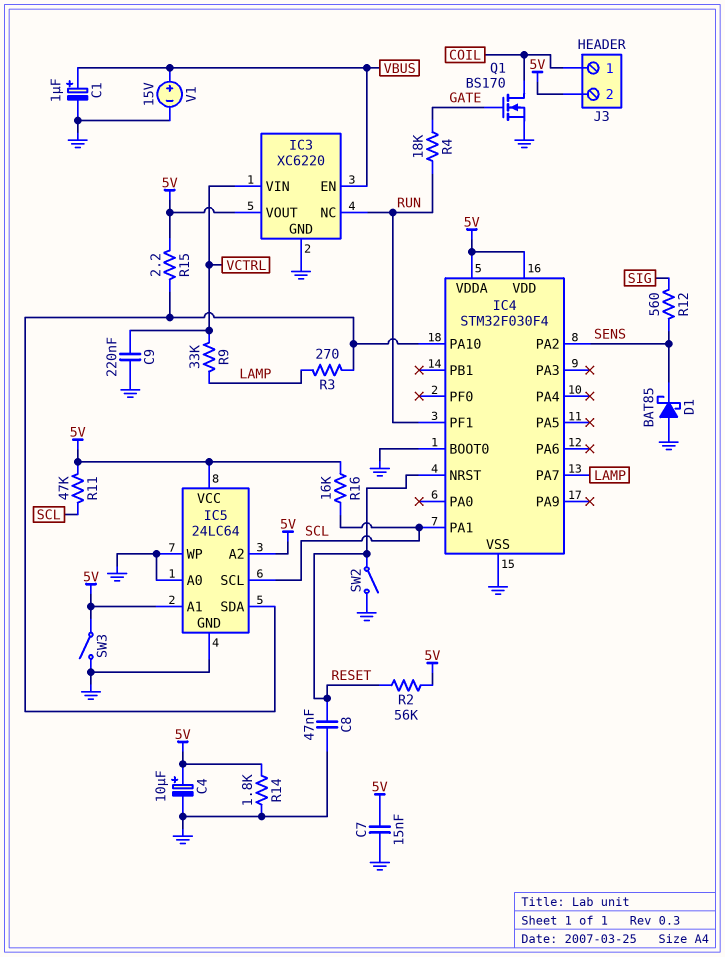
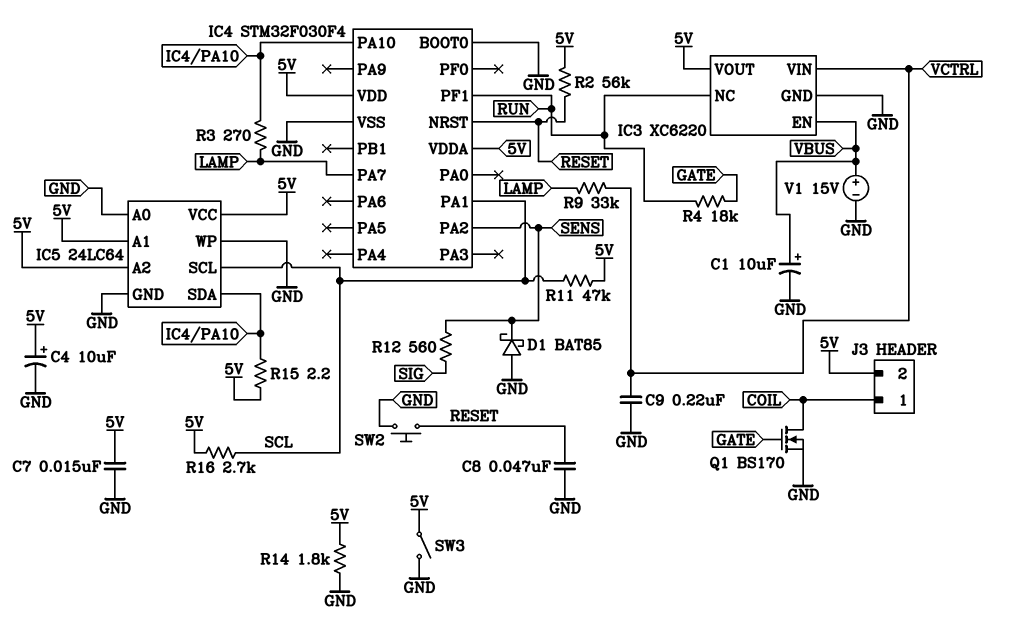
C1: 1uF (plus VBUS, minus GND) -> 10uF (plus VBUS, minus GND)
R16: 16k (5V, SCL) -> 2.7k (5V, SCL)
SW2: switch (GND, RESET) -> button (GND, RESET)

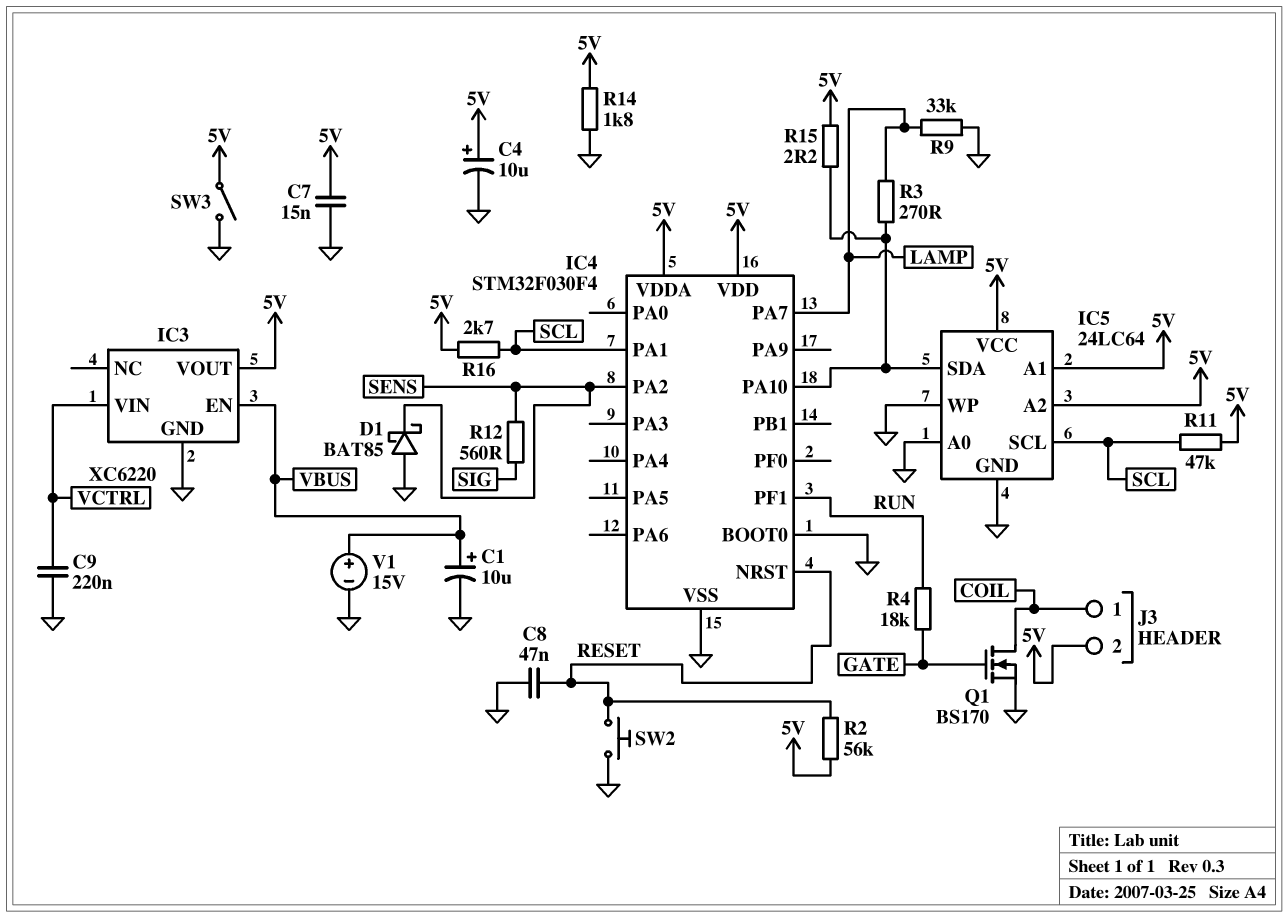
IC3 pin NC: RUN -> none
R9: 33k (LAMP, VCTRL) -> 33k (GND, LAMP)

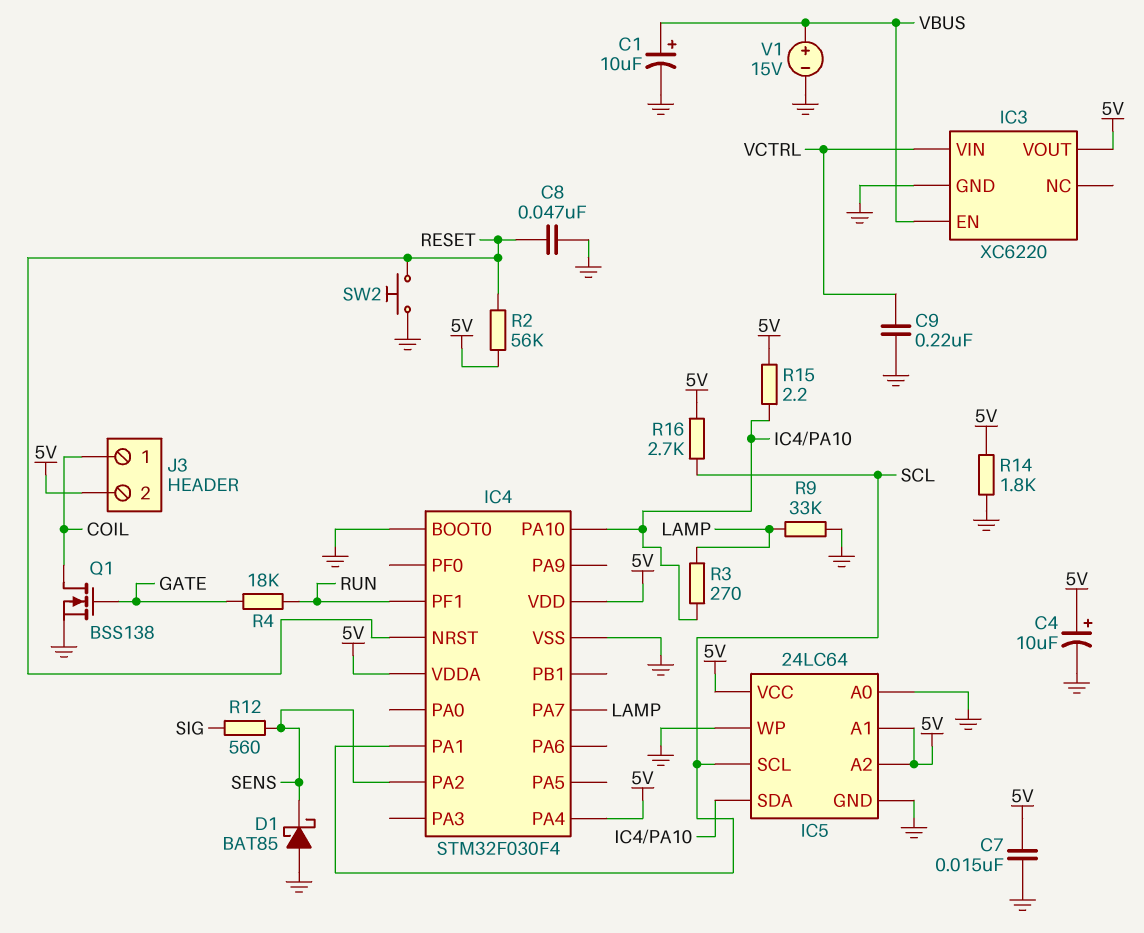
IC4 pin PA4: none -> 5V
Q1: NMOS BS170 (G GATE, D COIL, S GND) -> NMOS BSS138 (G GATE, D COIL, S GND)
R11: 47k (5V, SCL) -> none
SW3: switch (5V, GND) -> none

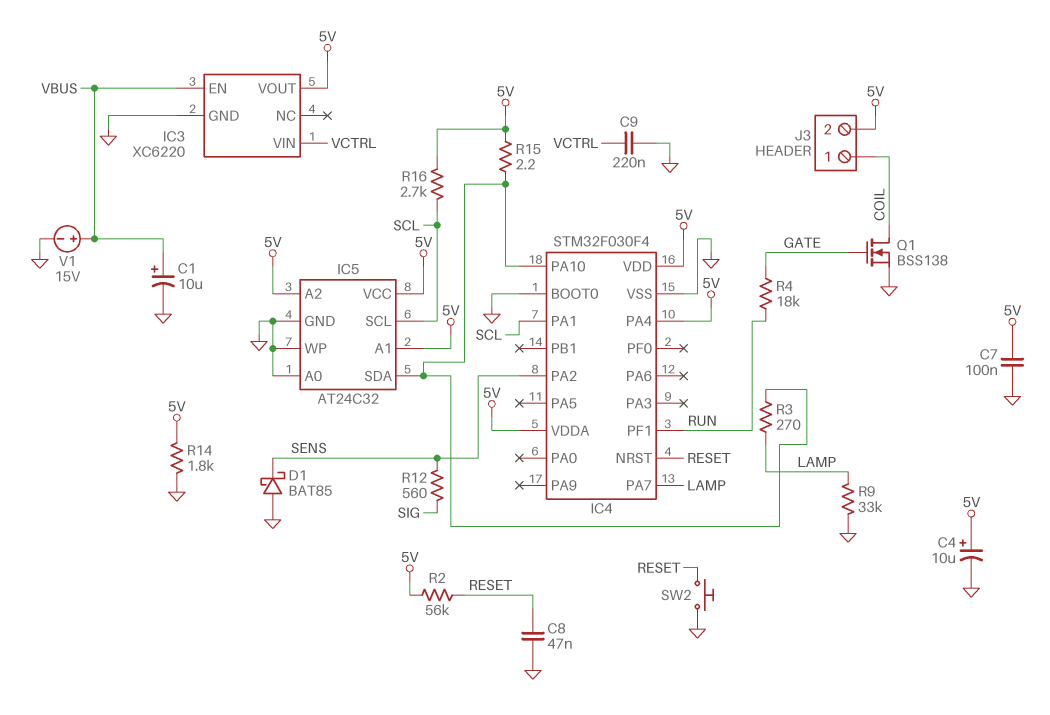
C7: 15nF (5V, GND) -> 100nF (5V, GND)
IC5: 24LC64 -> AT24C32

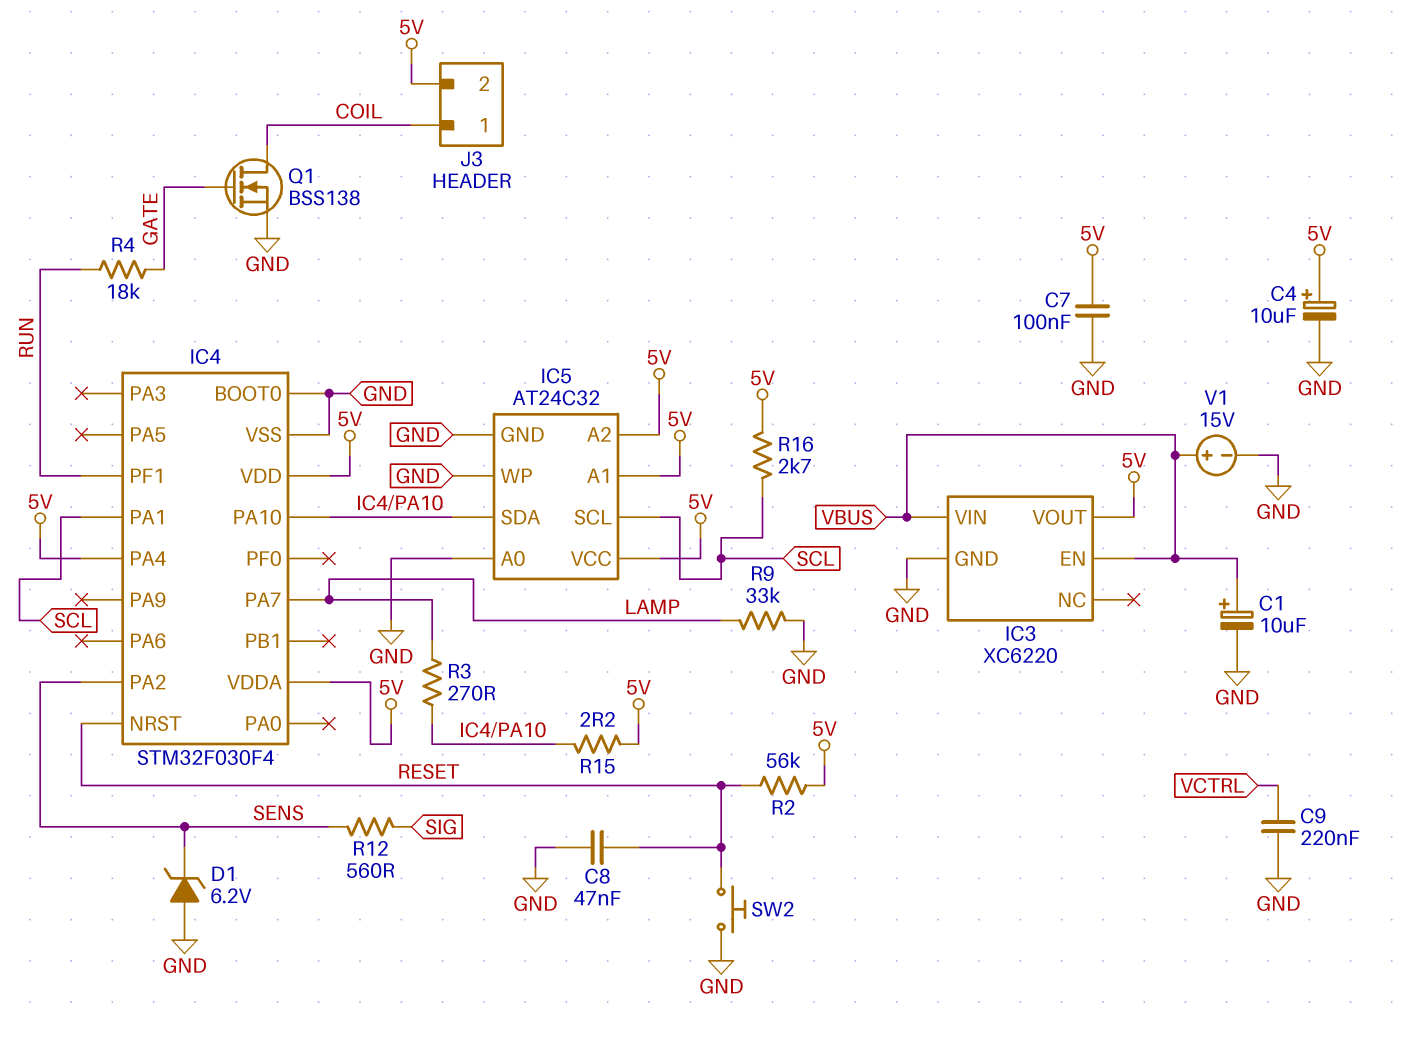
D1: schottky BAT85 (A GND, K SENS) -> zener 6.2V (A GND, K SENS)
IC3 pin VIN: VCTRL -> VBUS
R14: 1.8k (5V, GND) -> none

